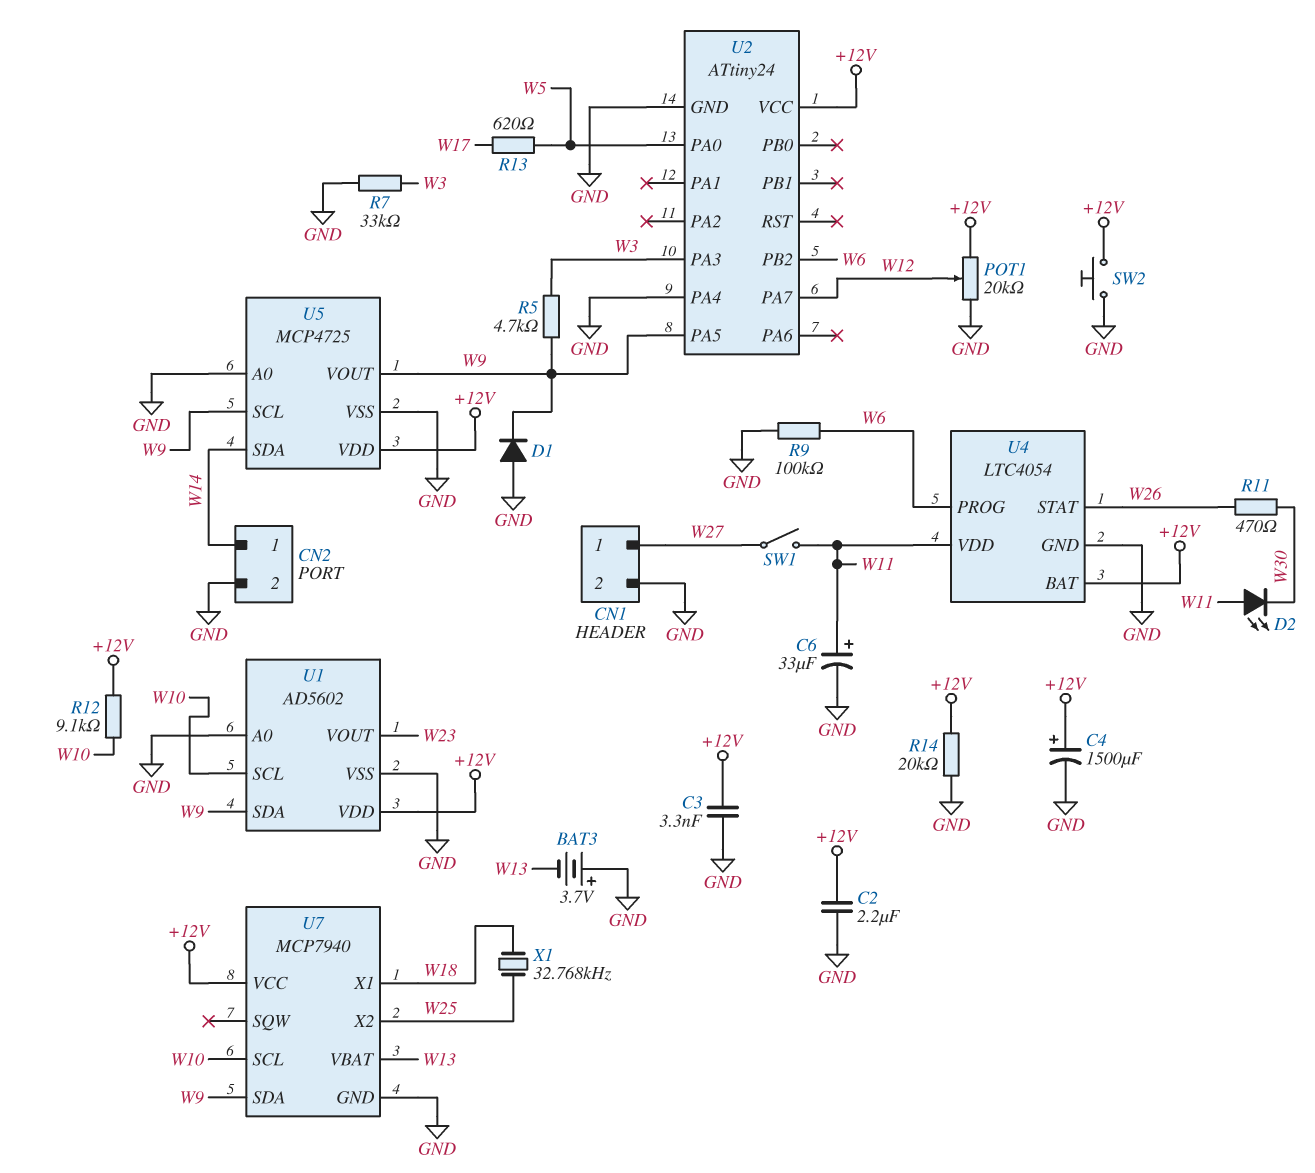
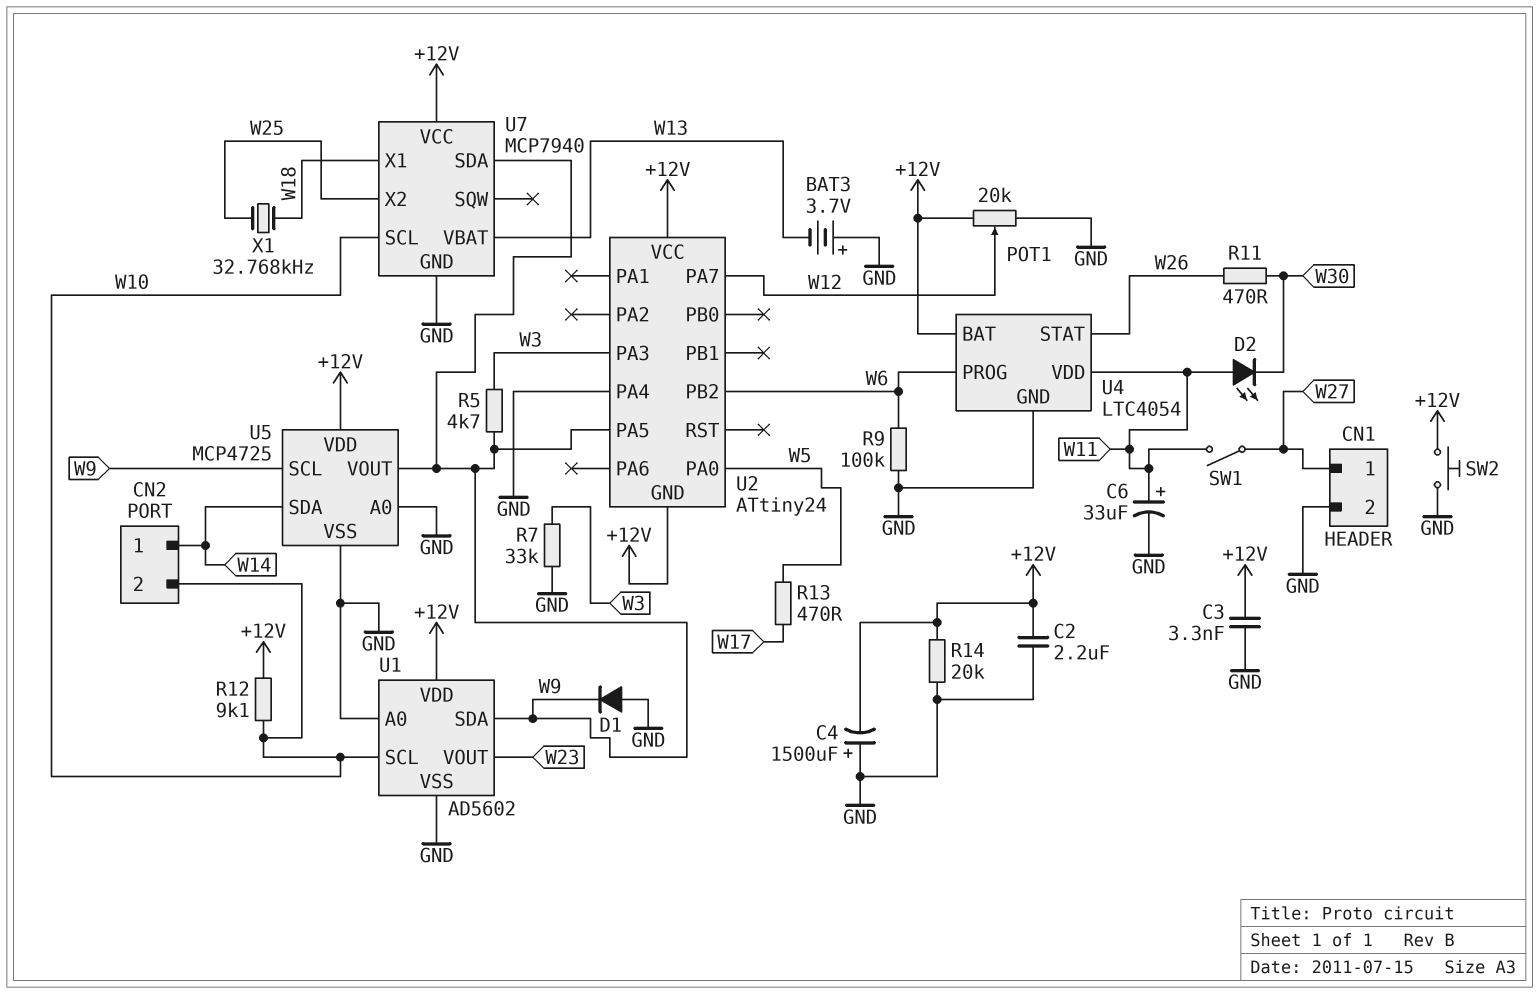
C4: 1500uF (plus +12V, minus GND) -> 1500uF (plus GND, minus +12V)
CN2 pin 2: GND -> W10
R13: 620 (W5, W17) -> 470 (W5, W17)
U2 pin GND: GND -> +12V

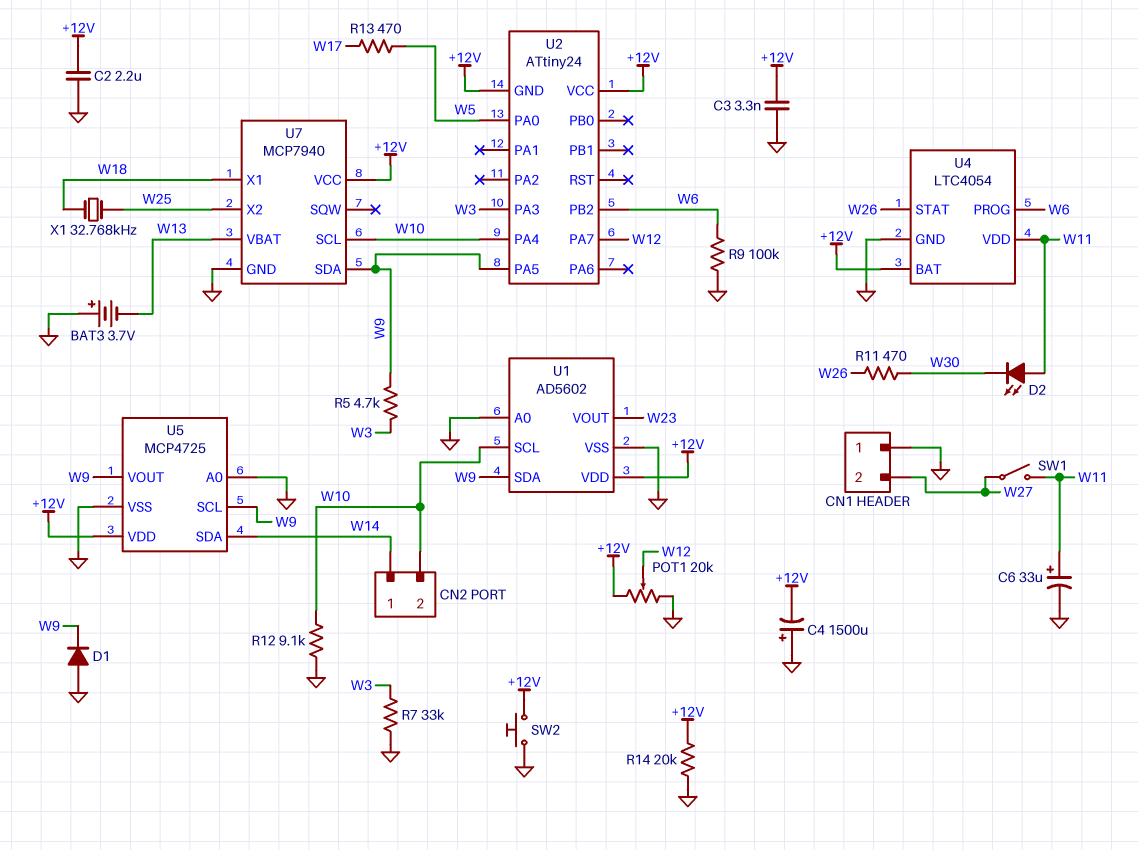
CN1 pin 1: W27 -> GND
CN1 pin 2: GND -> W27
R12: 9.1k (+12V, W10) -> 9.1k (GND, W10)
U2 pin PA4: GND -> W10

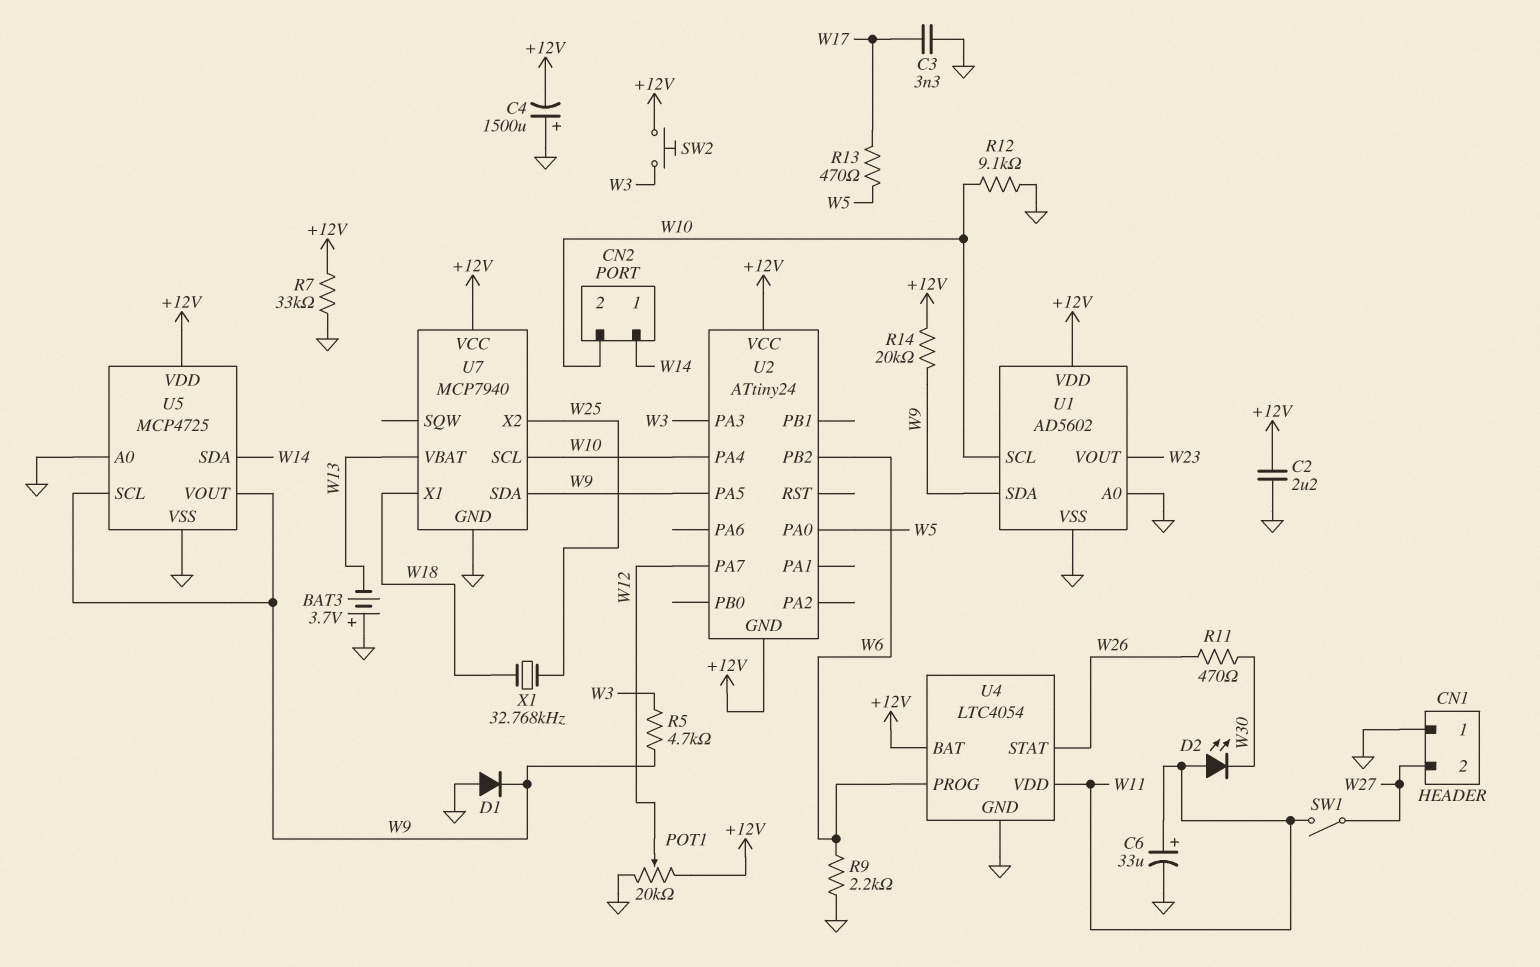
C3: 3.3nF (+12V, GND) -> 3.3nF (GND, W17)
R7: 33k (GND, W3) -> 33k (+12V, GND)
R9: 100k (GND, W6) -> 2.2k (GND, W6)
R14: 20k (+12V, GND) -> 20k (+12V, W9)
SW2: button (+12V, GND) -> button (+12V, W3)

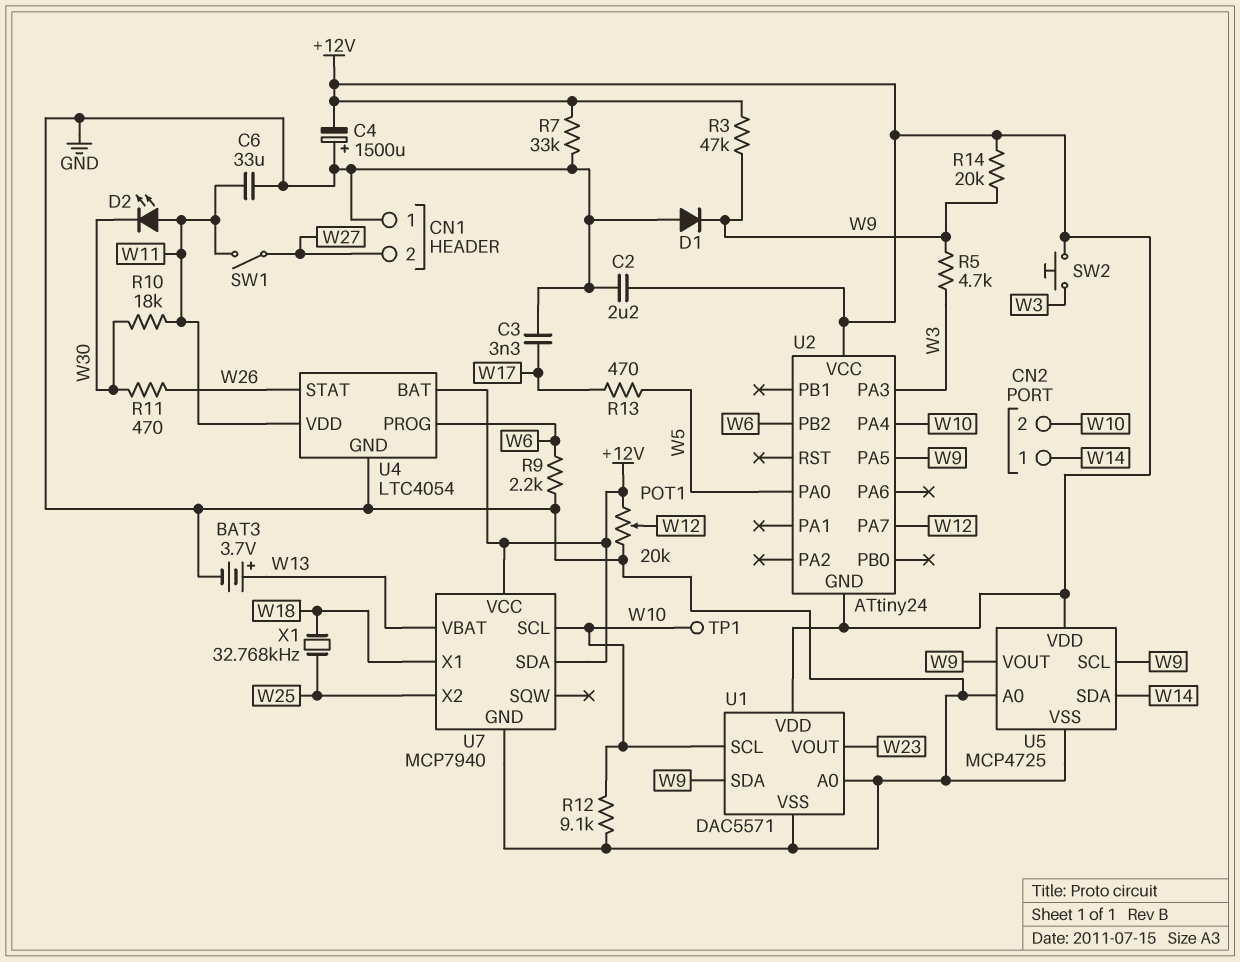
BAT3: 3.7V (plus GND, minus W13) -> 3.7V (plus W13, minus GND)
C6: 33uF (plus W11, minus GND) -> 33uF (GND, W11)
R3: none -> 47k (+12V, W9)
R10: none -> 18k (W11, W30)
TP1: none -> test point (W10)
U1: AD5602 -> DAC5571
U7 pin SDA: W9 -> +12V

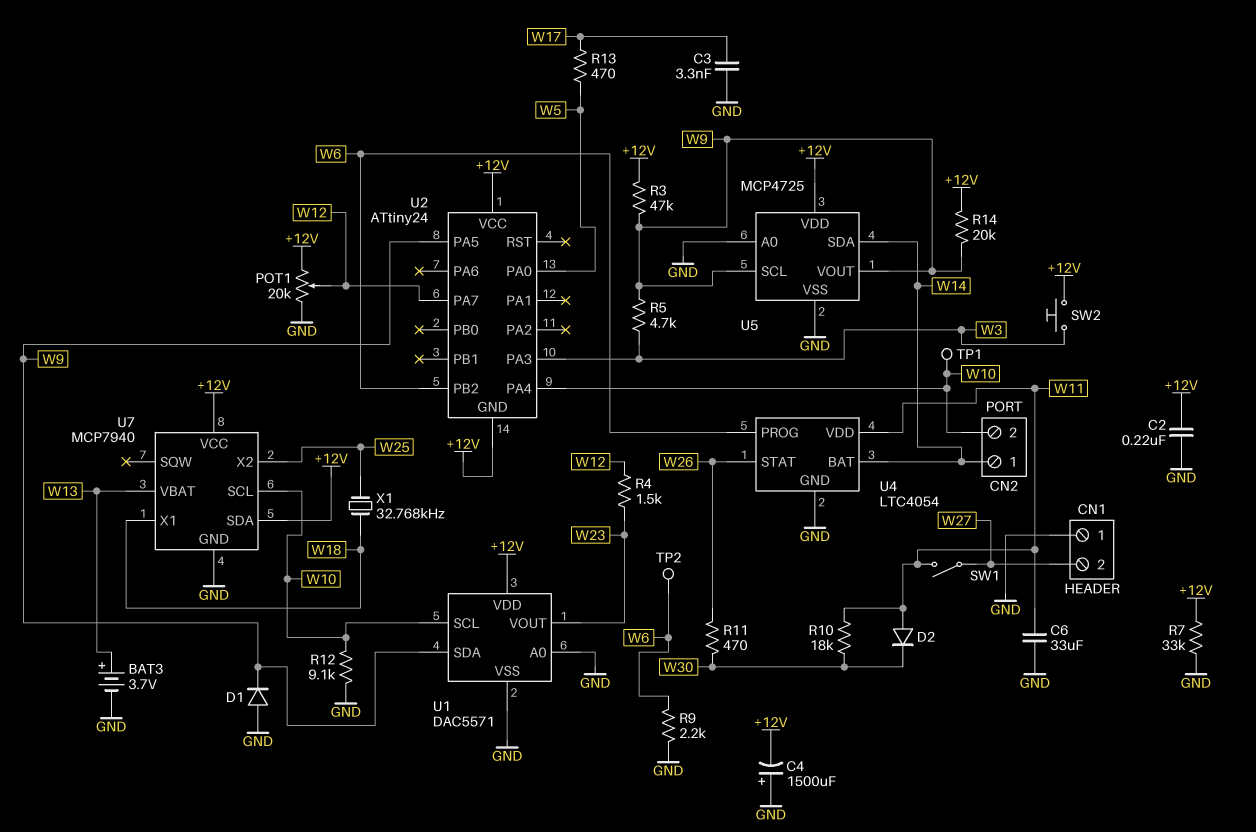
C2: 2.2uF (+12V, GND) -> 220nF (+12V, GND)
D2: LED (A W11, K W30) -> diode (A W11, K W30)
R4: none -> 1.5k (W12, W23)
TP2: none -> test point (W6)
U4 pin BAT: +12V -> W14

